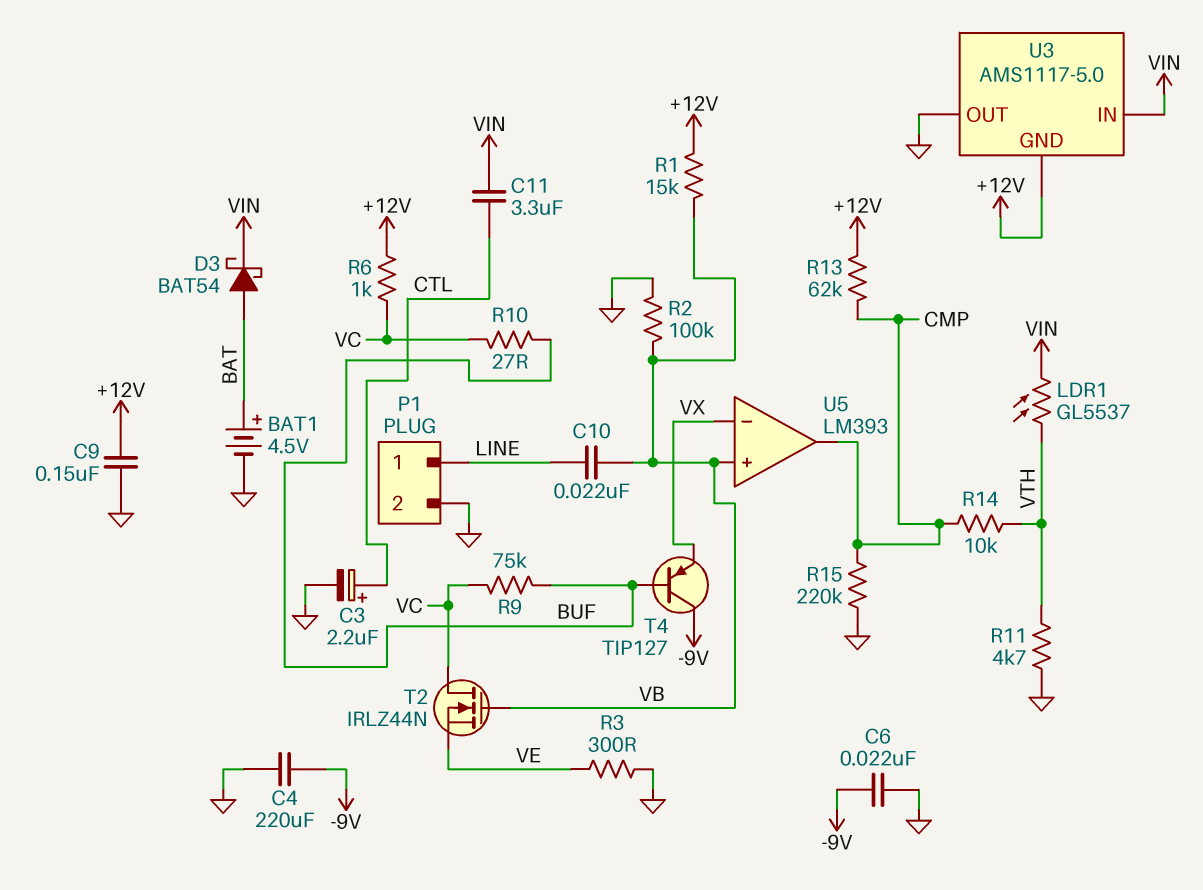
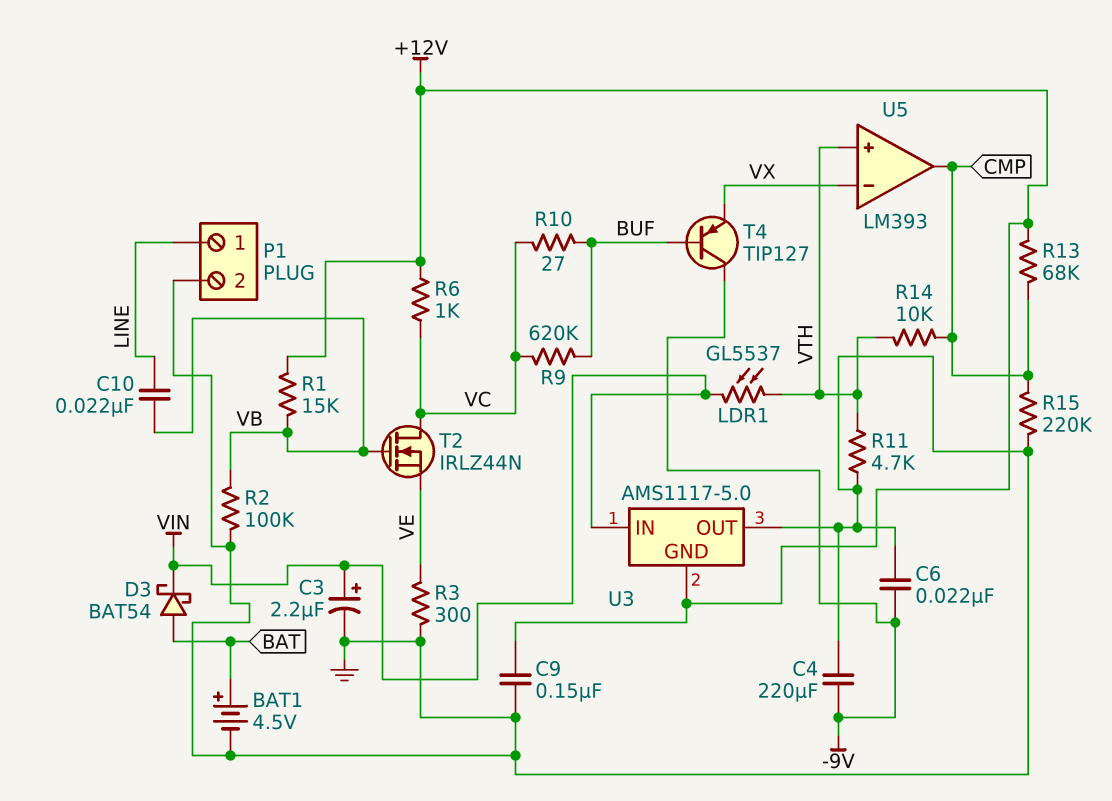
C3: 2.2uF (plus CTL, minus GND) -> 2.2uF (plus VIN, minus GND)
C11: 3.3uF (CTL, VIN) -> none
R9: 75k (BUF, VC) -> 620k (BUF, VC)
R13: 62k (+12V, CMP) -> 68k (+12V, CMP)
U5 pin in+: VB -> VTH

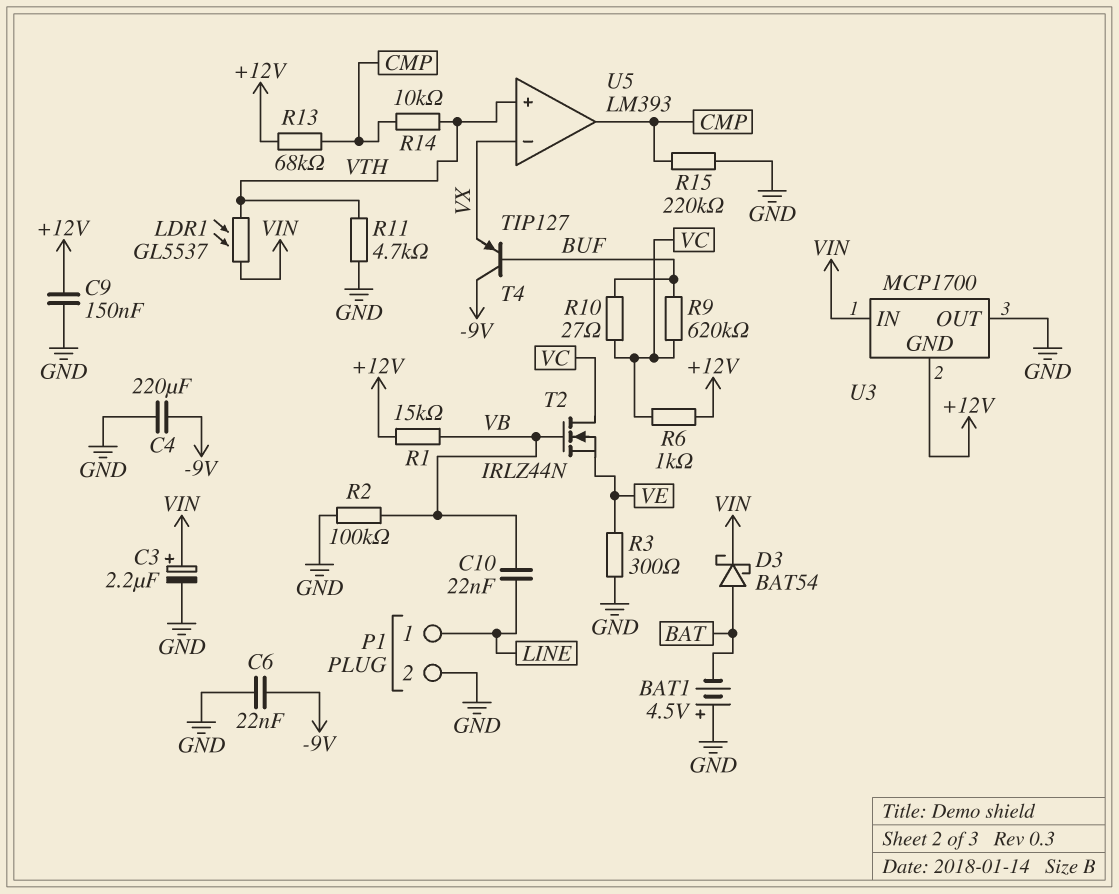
BAT1: 4.5V (plus BAT, minus GND) -> 4.5V (plus GND, minus BAT)
U3: AMS1117-5.0 -> MCP1700

